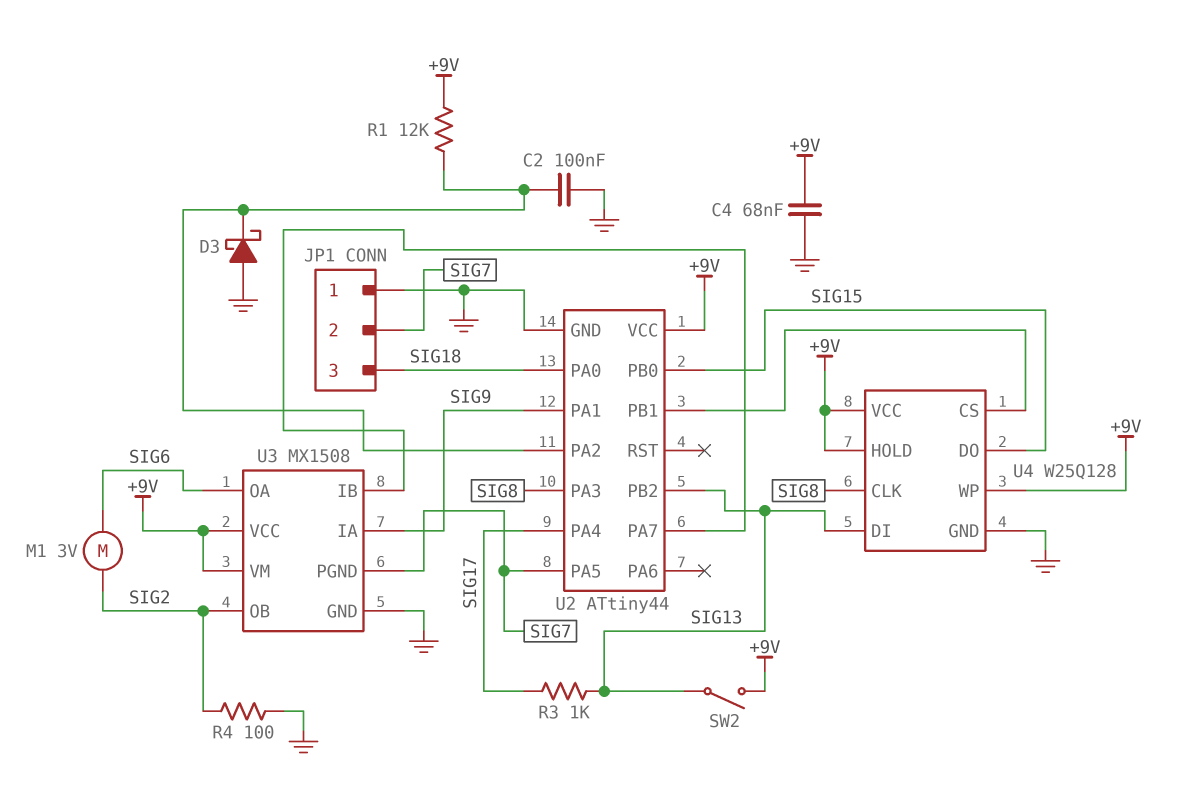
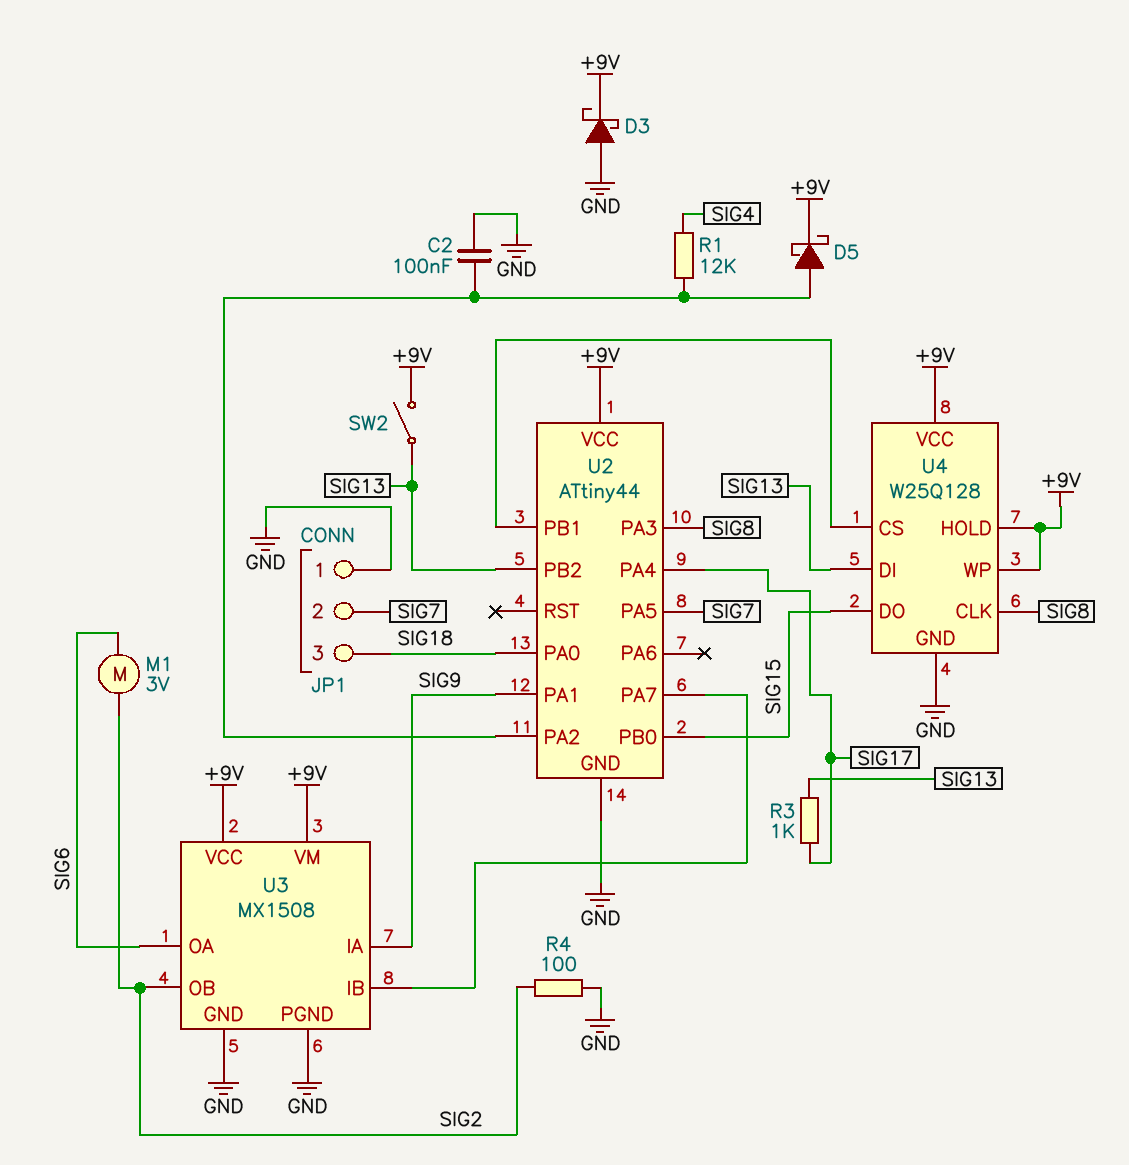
C4: 68nF (+9V, GND) -> none
D3: schottky (A GND, K U2/PA2) -> schottky (A GND, K +9V)
D5: none -> schottky (A U2/PA2, K +9V)
R1: 12k (+9V, U2/PA2) -> 12k (SIG4, U2/PA2)
U3 pin PGND: SIG7 -> GND

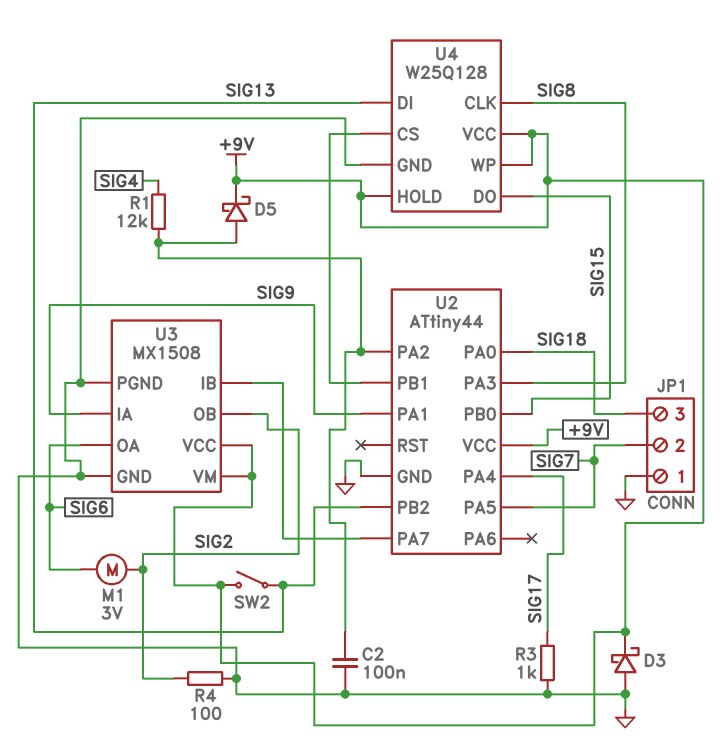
R3: 1k (SIG13, SIG17) -> 1k (GND, SIG17)

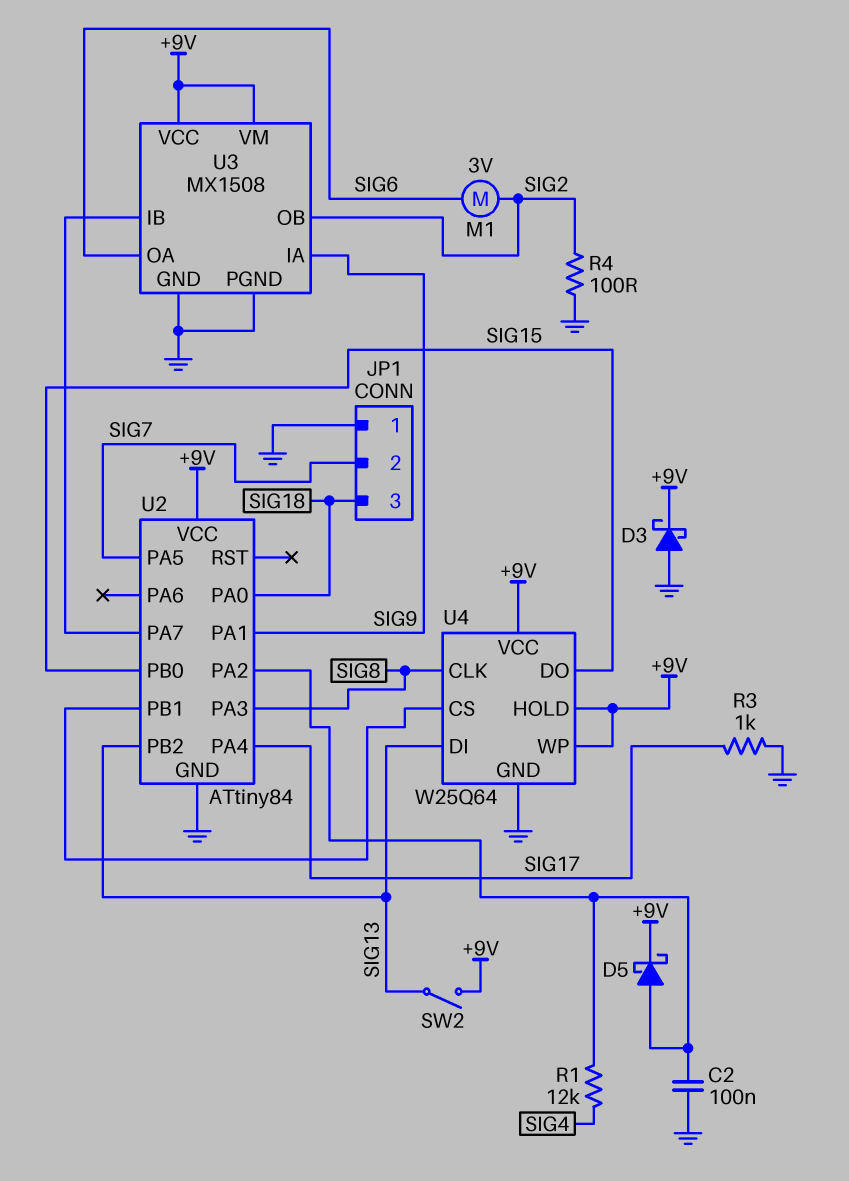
U2: ATtiny44 -> ATtiny84
U4: W25Q128 -> W25Q64

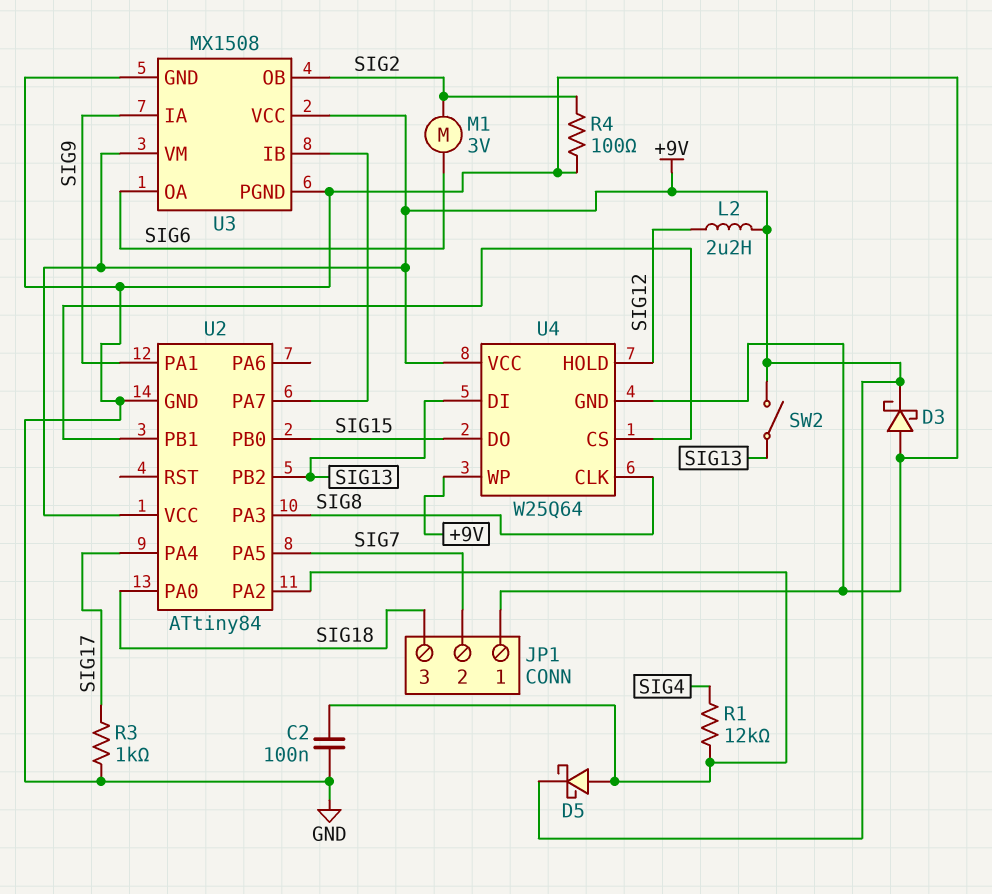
L2: none -> 2.2uH (+9V, SIG12)
U4 pin HOLD: +9V -> SIG12

